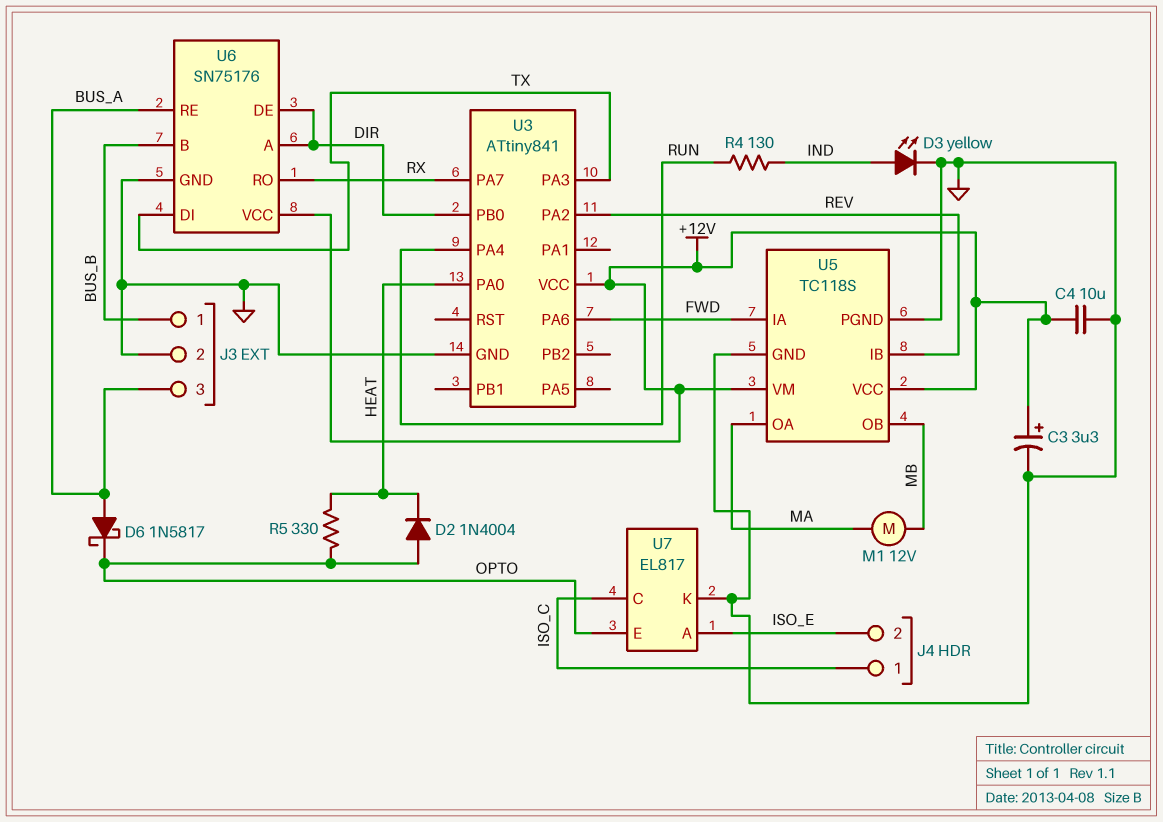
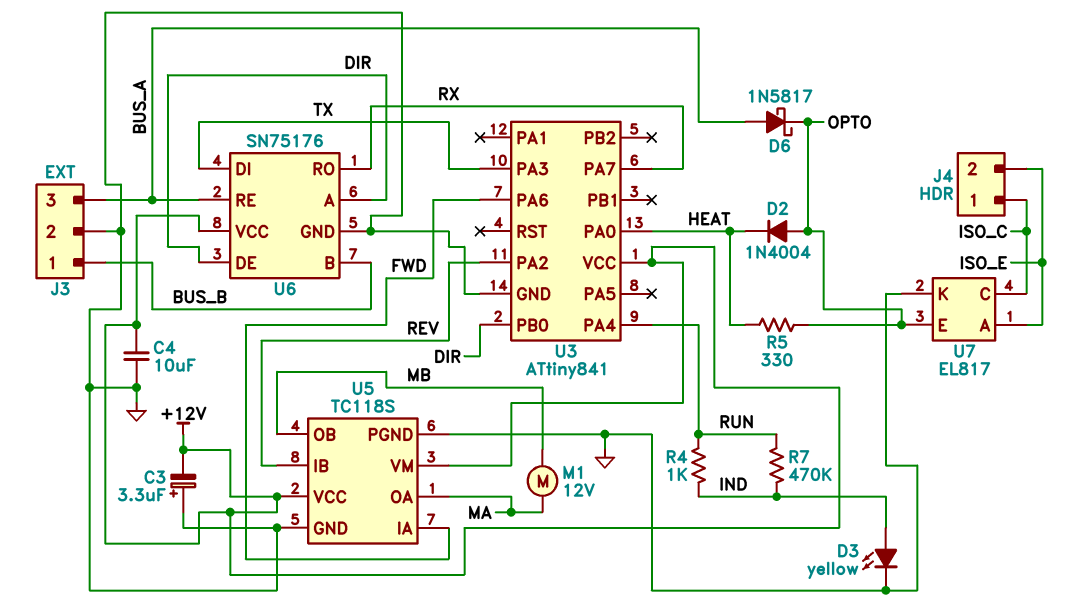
C3: 3.3uF (plus +12V, minus GND) -> 3.3uF (plus GND, minus +12V)
R4: 130 (IND, RUN) -> 1k (IND, RUN)
R7: none -> 470k (IND, RUN)

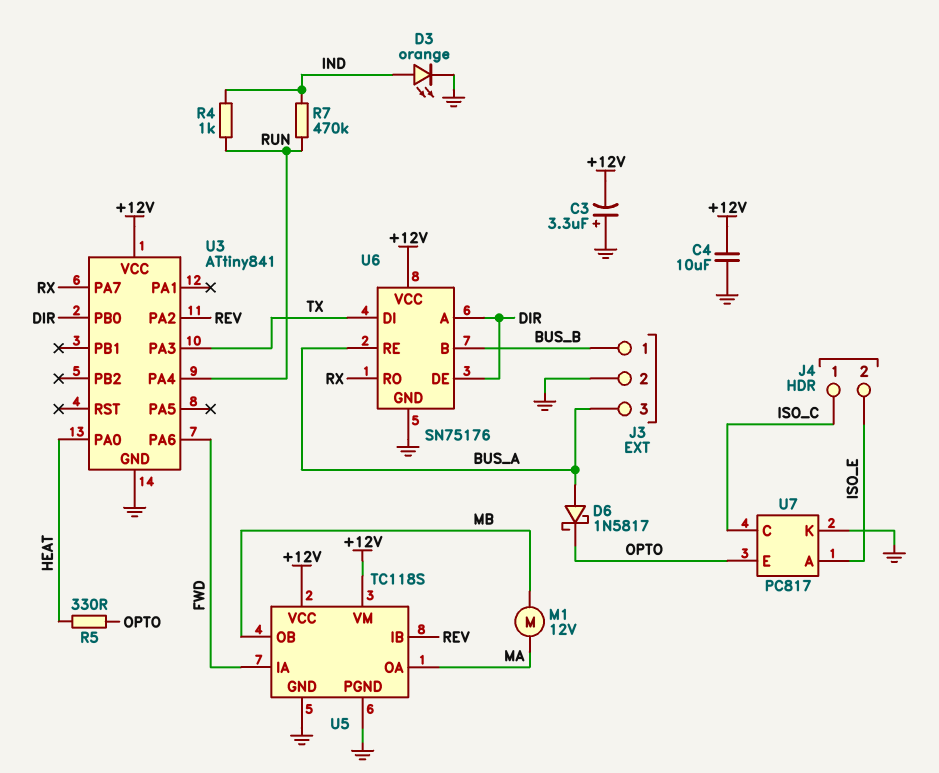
D2: diode 1N4004 (A OPTO, K HEAT) -> none
D3: LED yellow (A IND, K GND) -> LED orange (A IND, K GND)
U7: EL817 -> PC817

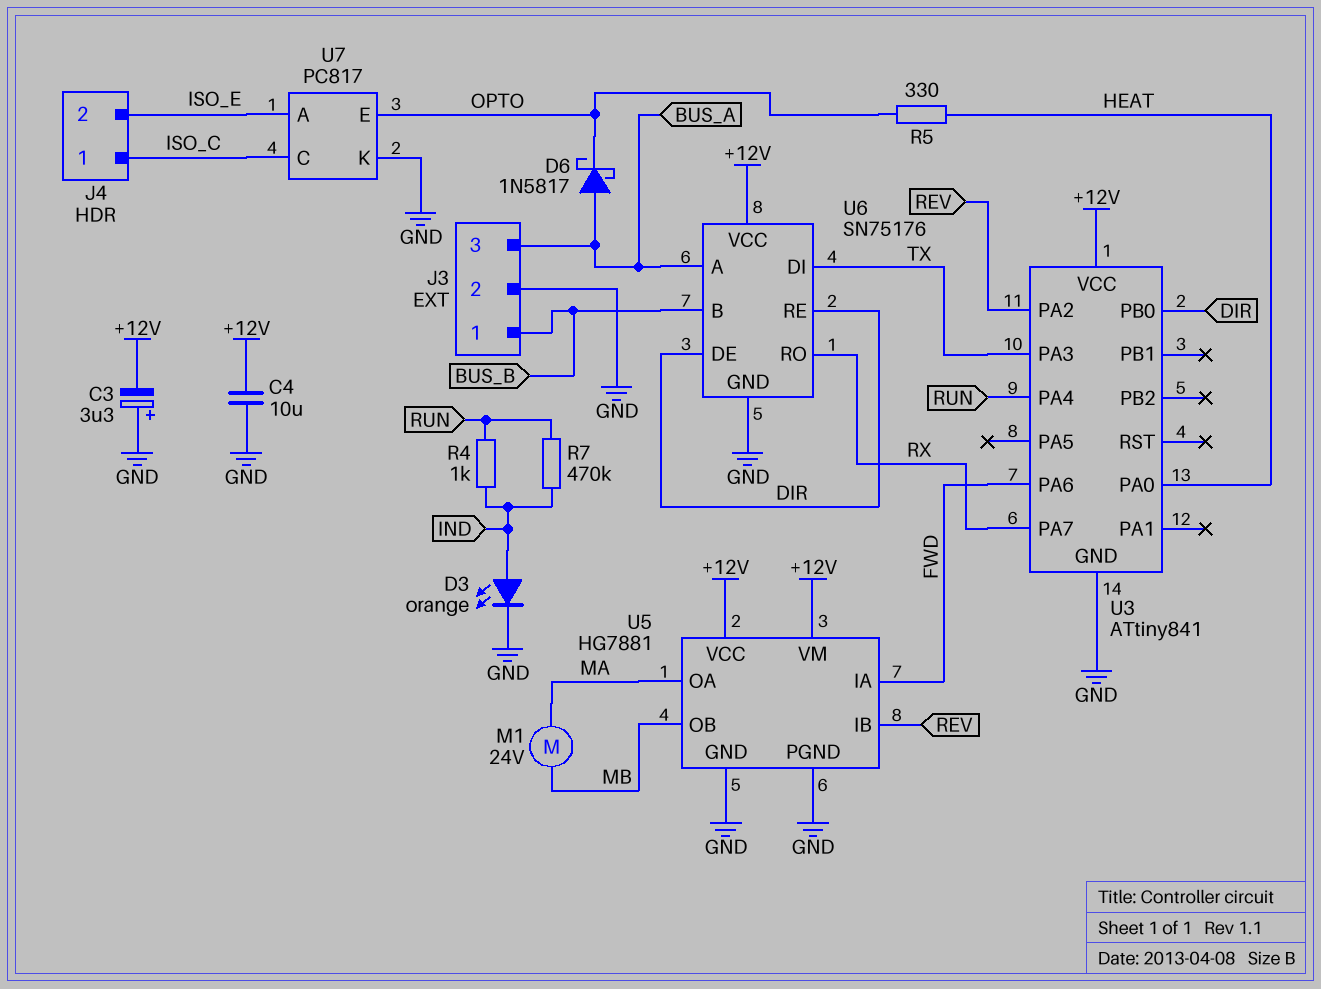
M1: motor 12V (MA, MB) -> motor 24V (MA, MB)
U5: TC118S -> HG7881
U6 pin A: DIR -> BUS_A
U6 pin RE: BUS_A -> DIR

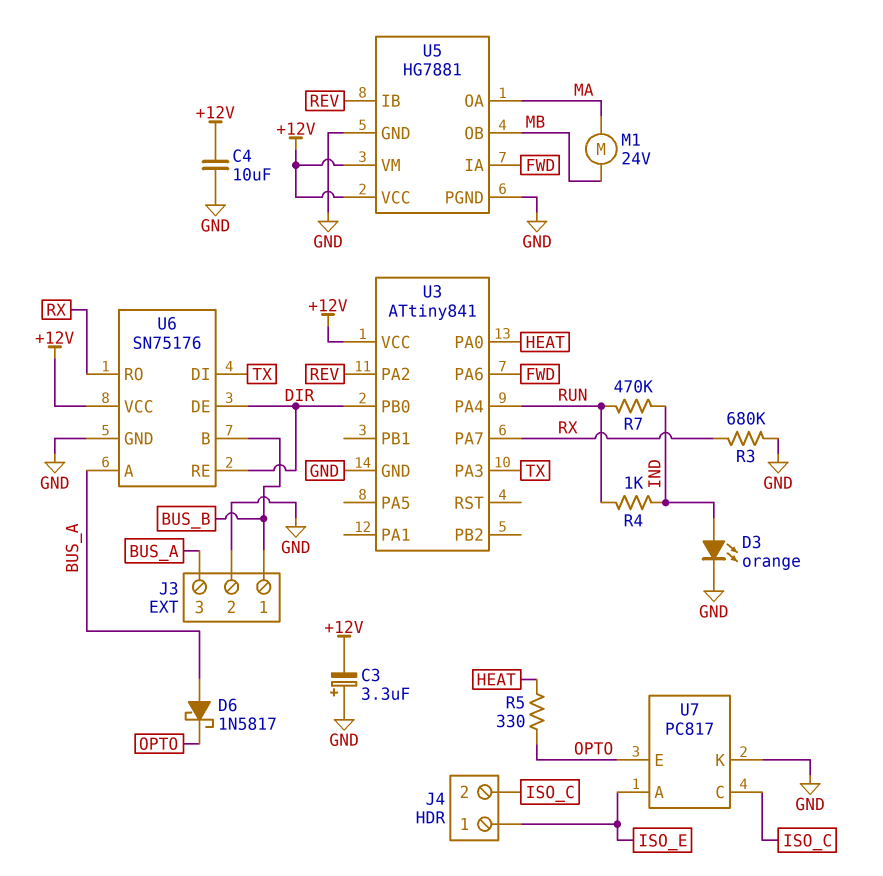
J4 pin 1: ISO_C -> ISO_E
J4 pin 2: ISO_E -> ISO_C
R3: none -> 680k (GND, RX)

